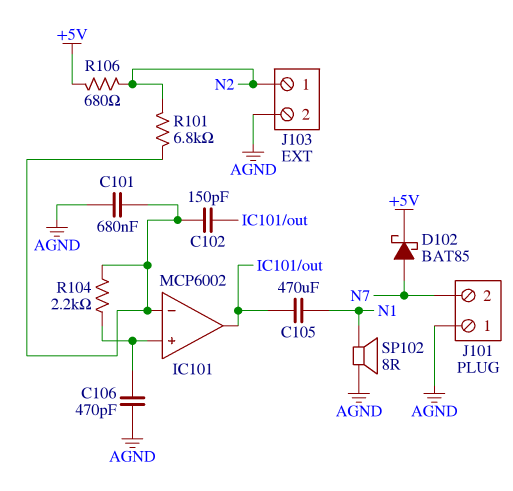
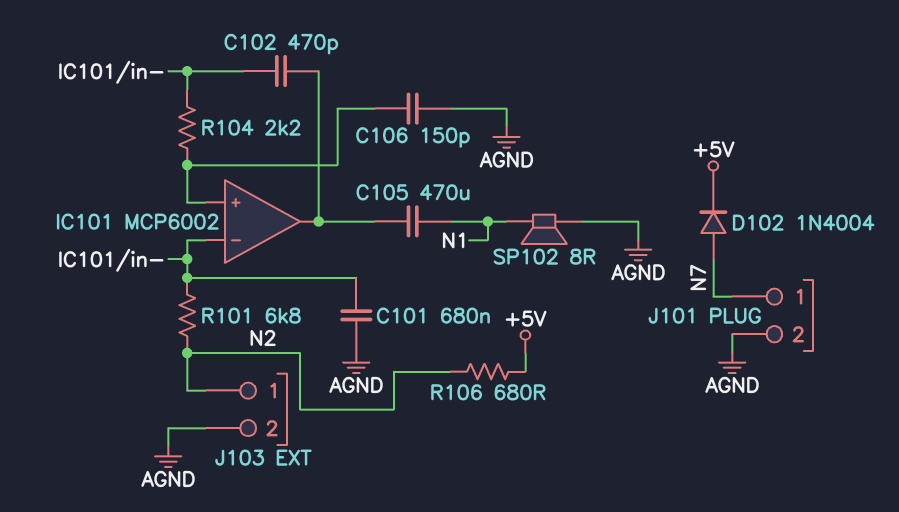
C102: 150pF (IC101/in-, IC101/out) -> 470pF (IC101/in-, IC101/out)
C106: 470pF (AGND, IC101/in+) -> 150pF (AGND, IC101/in+)
D102: schottky BAT85 (A N7, K +5V) -> diode 1N4004 (A N7, K +5V)
J101 pin 1: AGND -> N7
J101 pin 2: N7 -> AGND

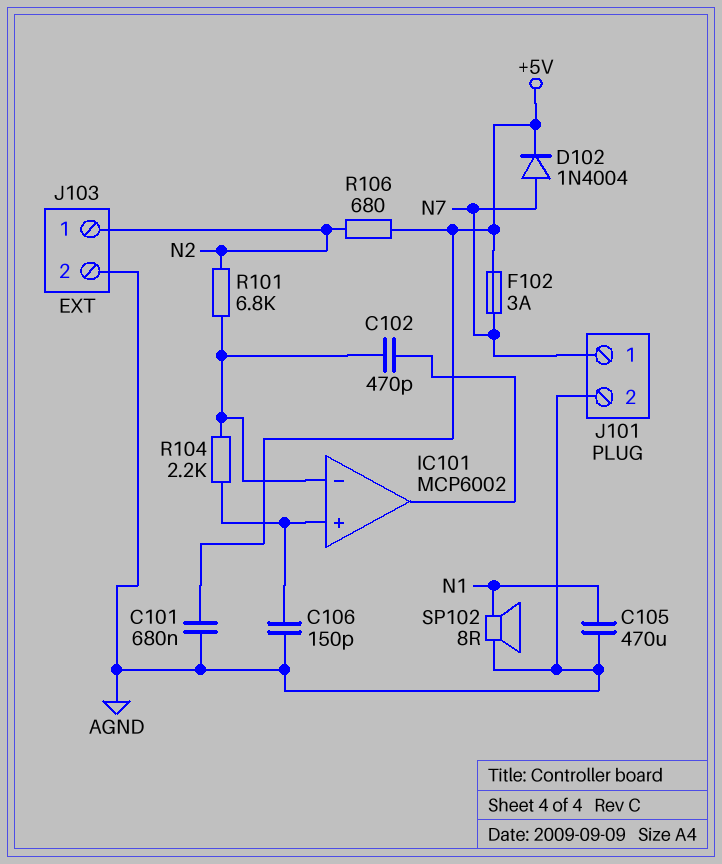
C101: 680nF (AGND, IC101/in-) -> 680nF (+5V, AGND)
C105: 470uF (IC101/out, N1) -> 470uF (AGND, N1)
F102: none -> 3A (+5V, N7)

